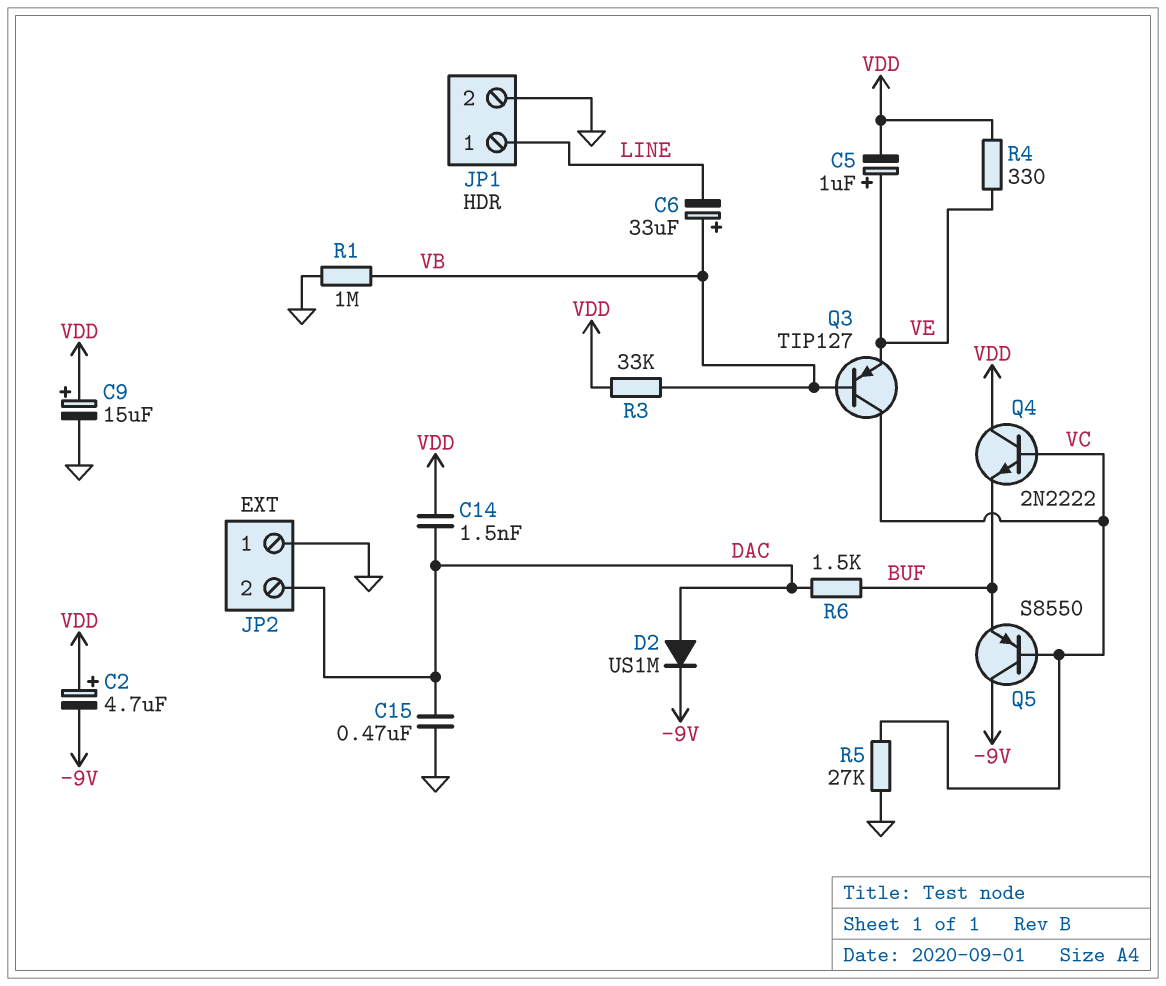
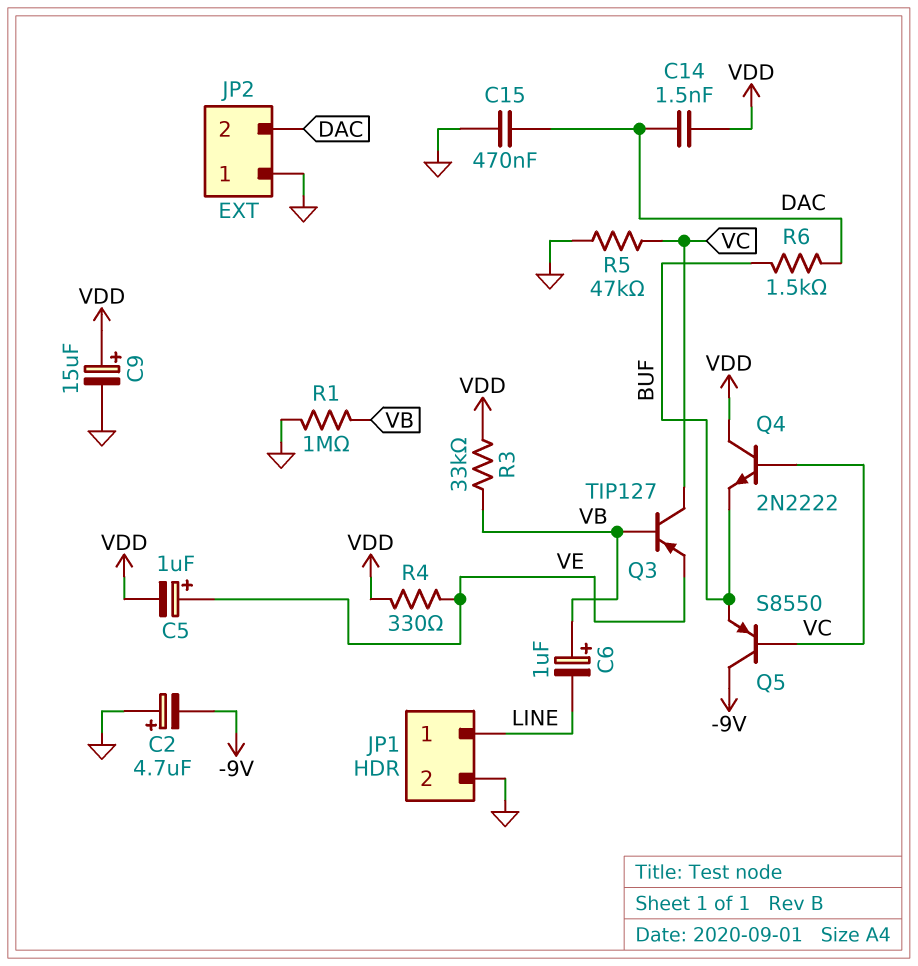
C2: 4.7uF (plus VDD, minus -9V) -> 4.7uF (plus GND, minus -9V)
C6: 33uF (plus VB, minus LINE) -> 1uF (plus VB, minus LINE)
D2: diode US1M (A DAC, K -9V) -> none
R5: 27k (GND, VC) -> 47k (GND, VC)

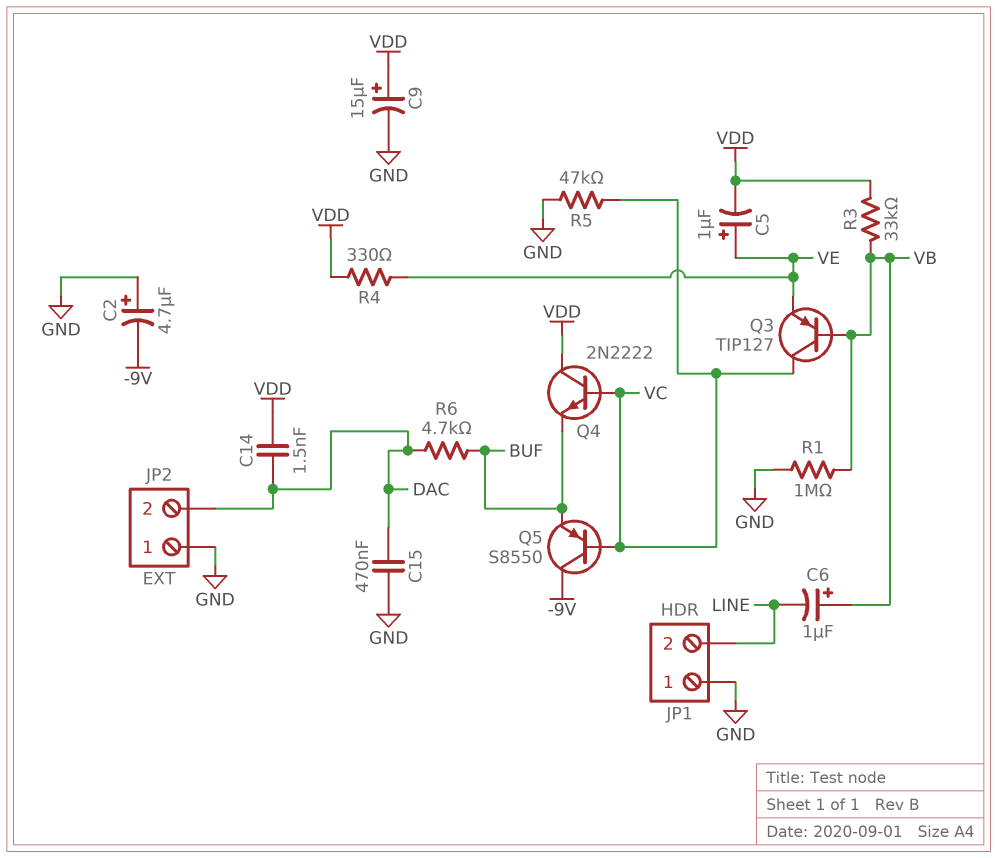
JP1 pin 1: LINE -> GND
JP1 pin 2: GND -> LINE
R6: 1.5k (BUF, DAC) -> 4.7k (BUF, DAC)

